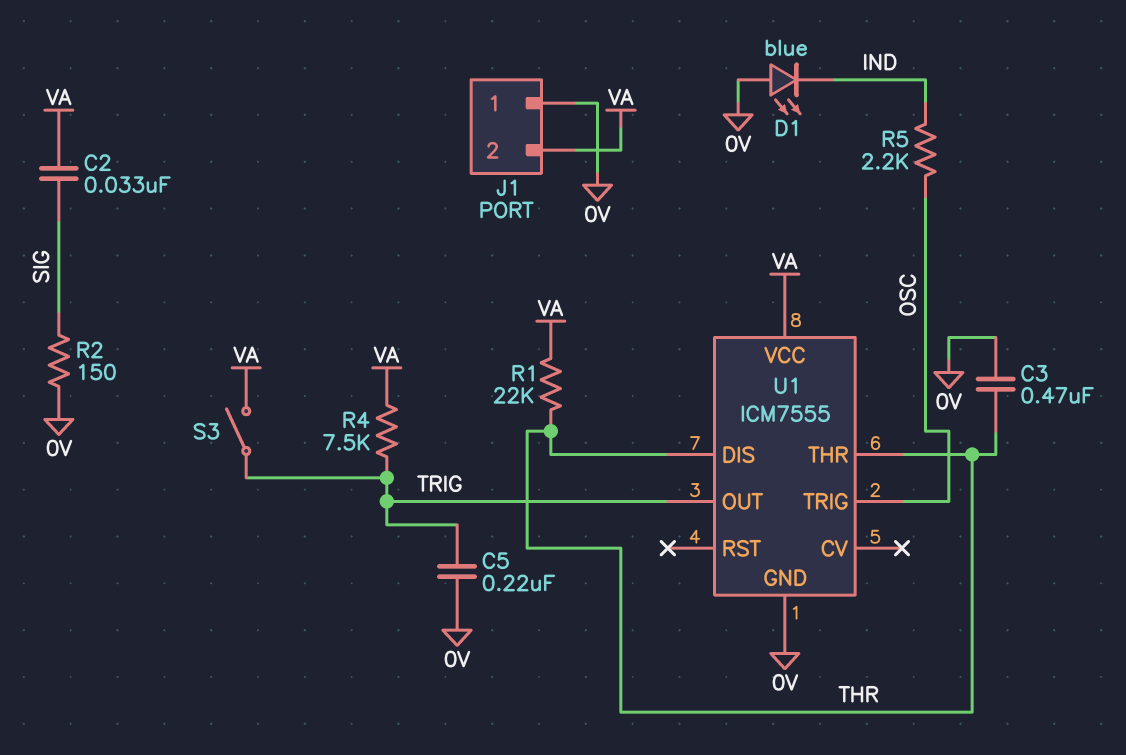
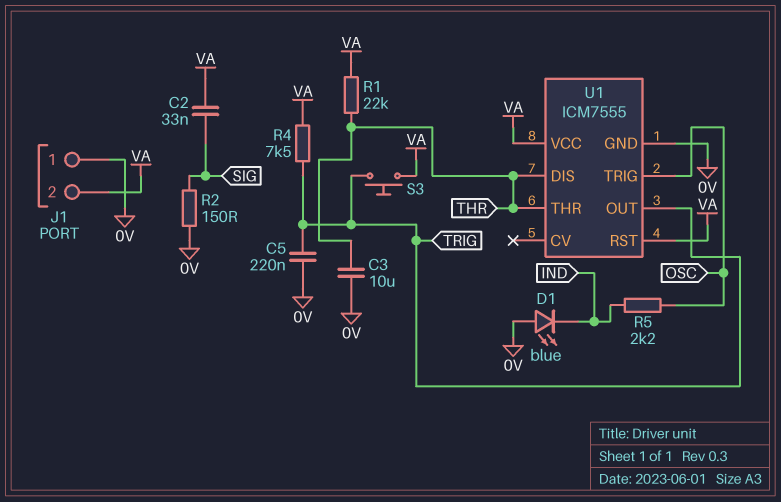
C3: 470nF (0V, THR) -> 10uF (0V, THR)
S3: switch (TRIG, VA) -> button (TRIG, VA)
U1 pin RST: none -> VA

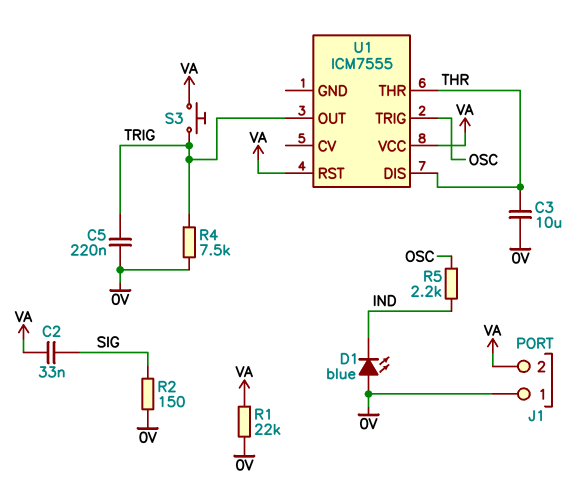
R1: 22k (THR, VA) -> 22k (0V, VA)
R4: 7.5k (TRIG, VA) -> 7.5k (0V, TRIG)
U1 pin GND: 0V -> none

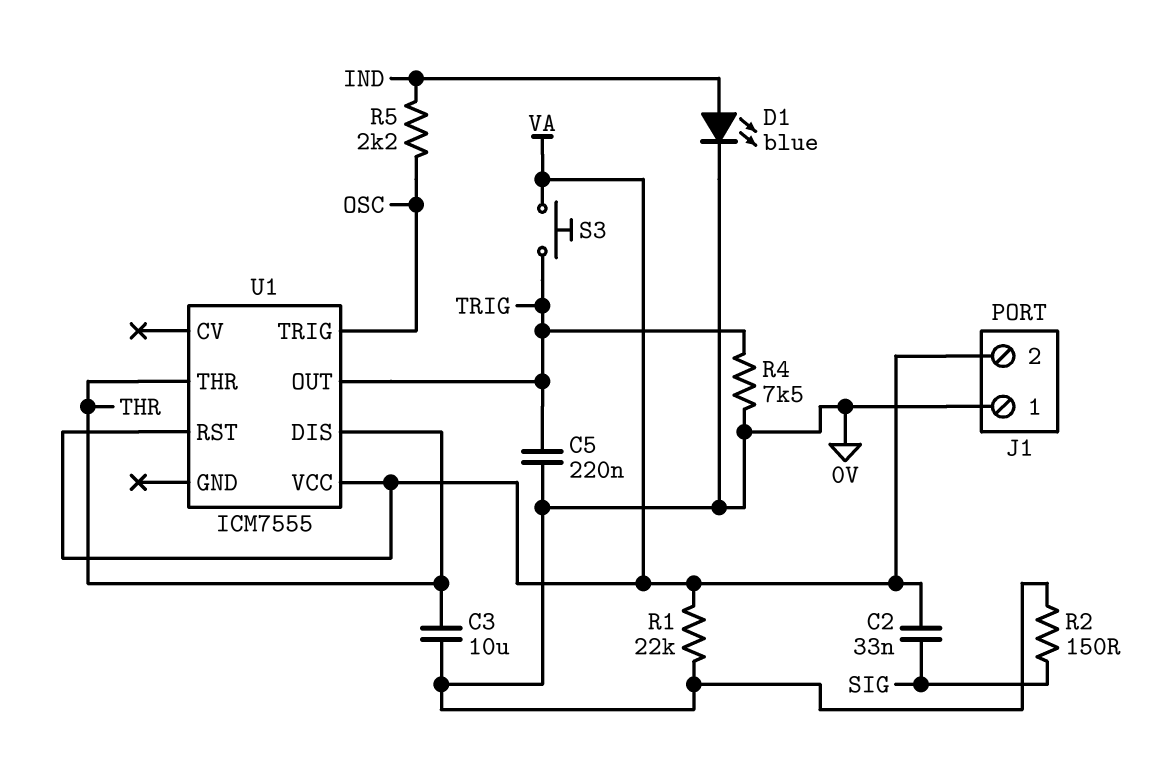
D1: LED blue (A 0V, K IND) -> LED blue (A IND, K 0V)

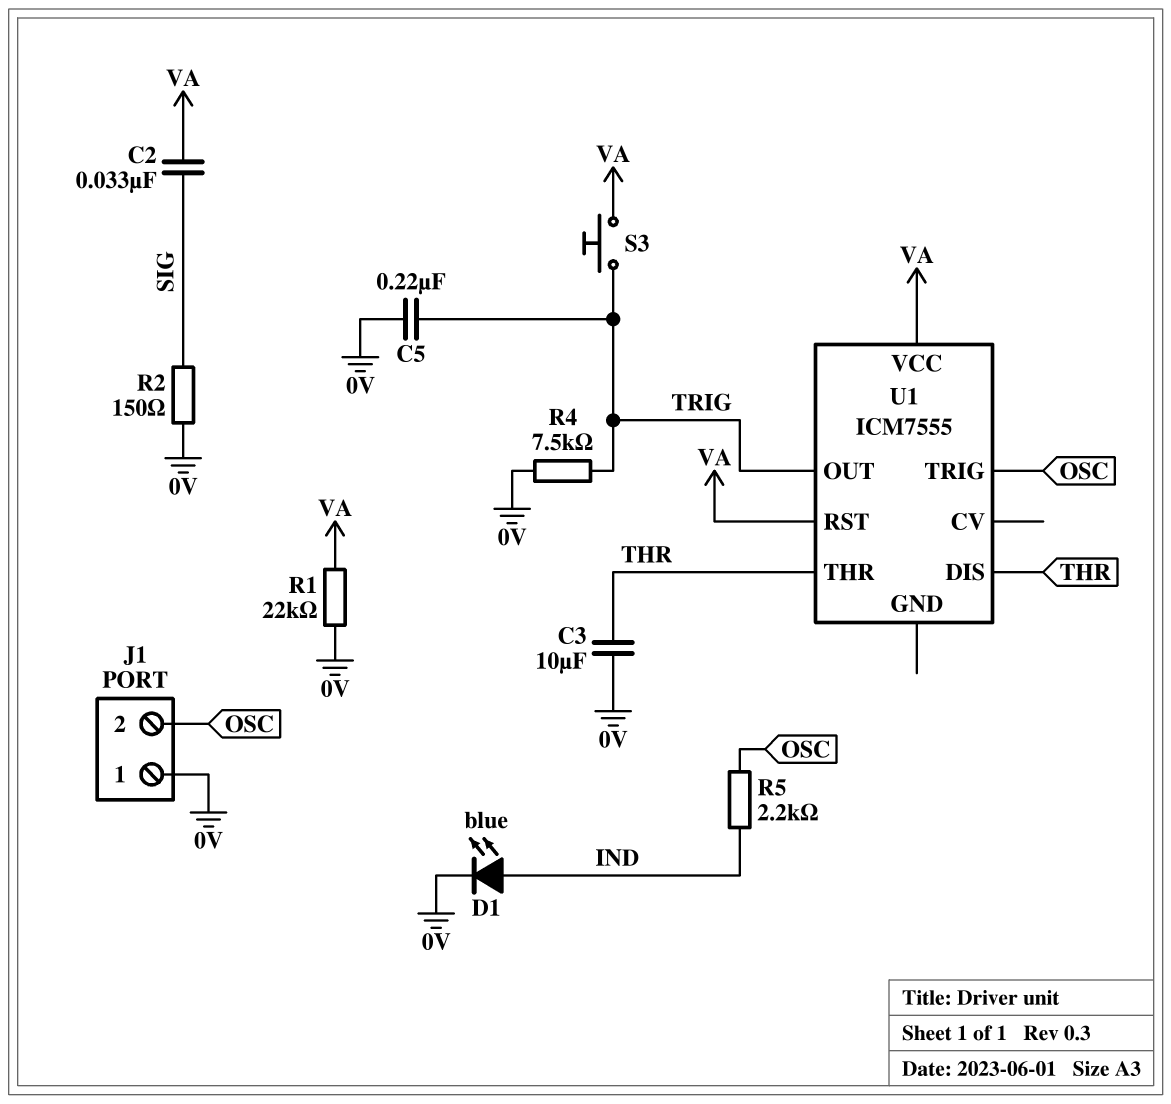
J1 pin 2: VA -> OSC

